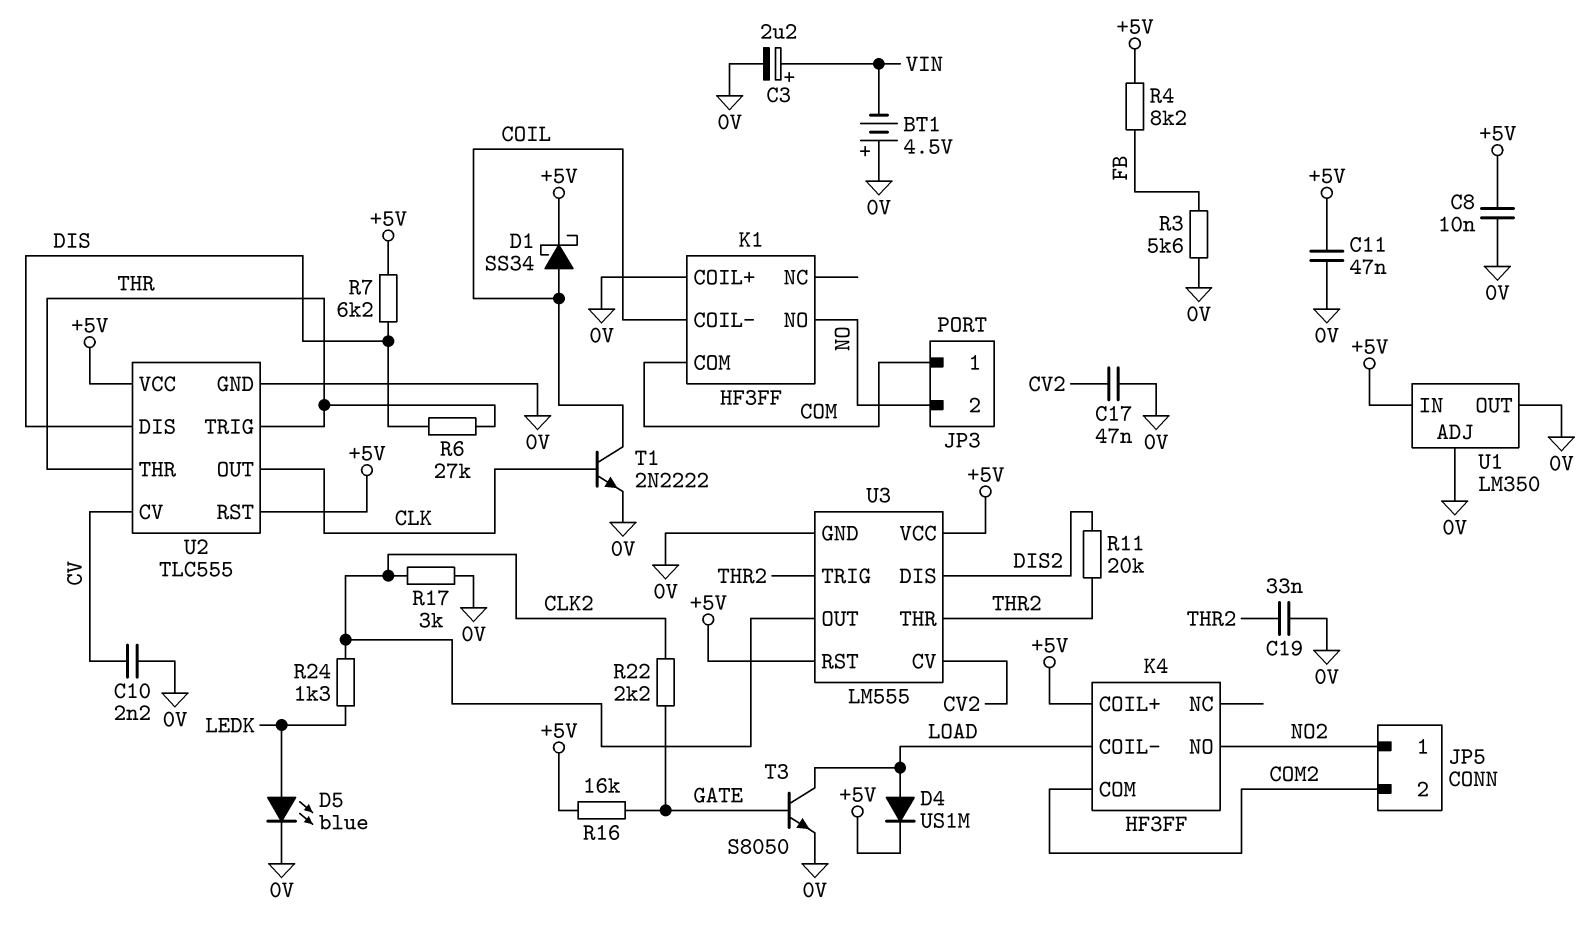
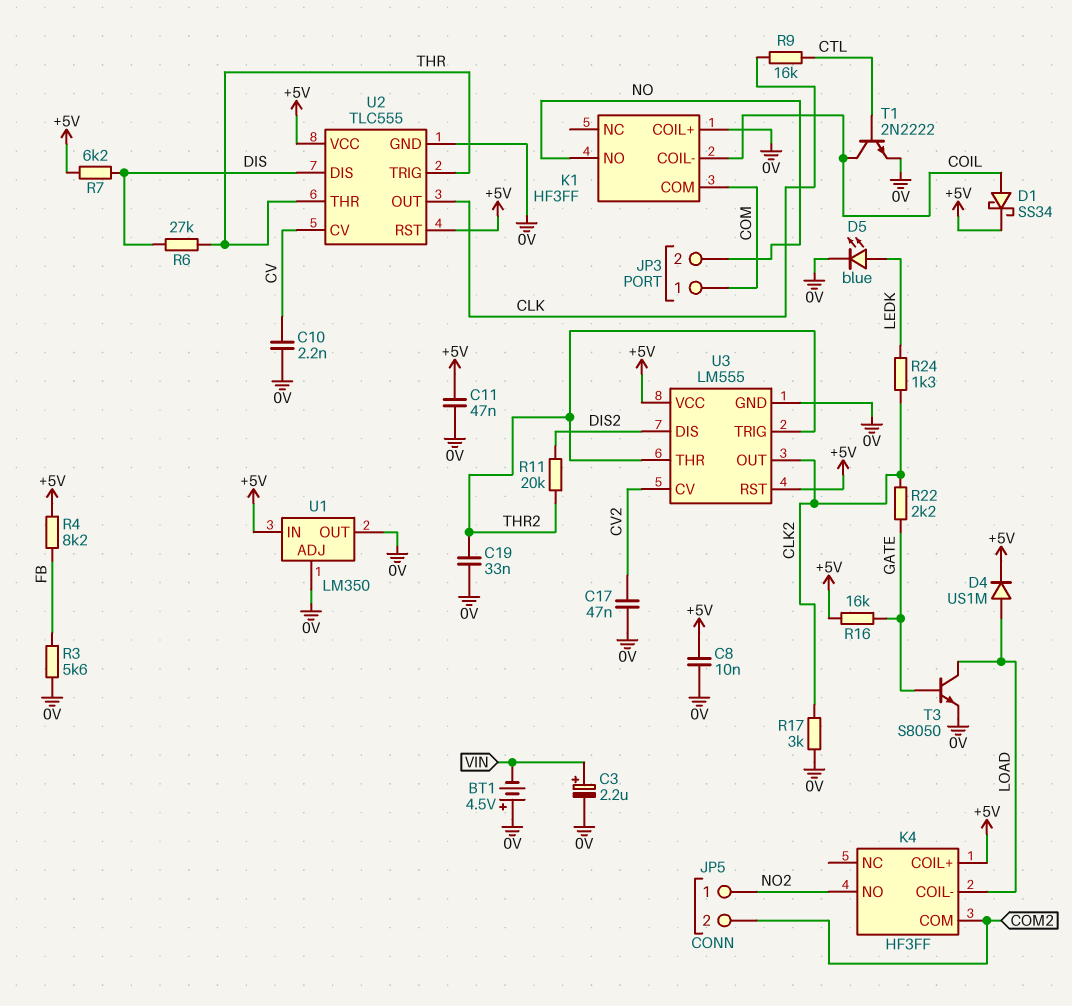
R9: none -> 16k (CLK, CTL)
T1: NPN 2N2222 (B CLK, C COIL, E 0V) -> NPN 2N2222 (B CTL, C COIL, E 0V)

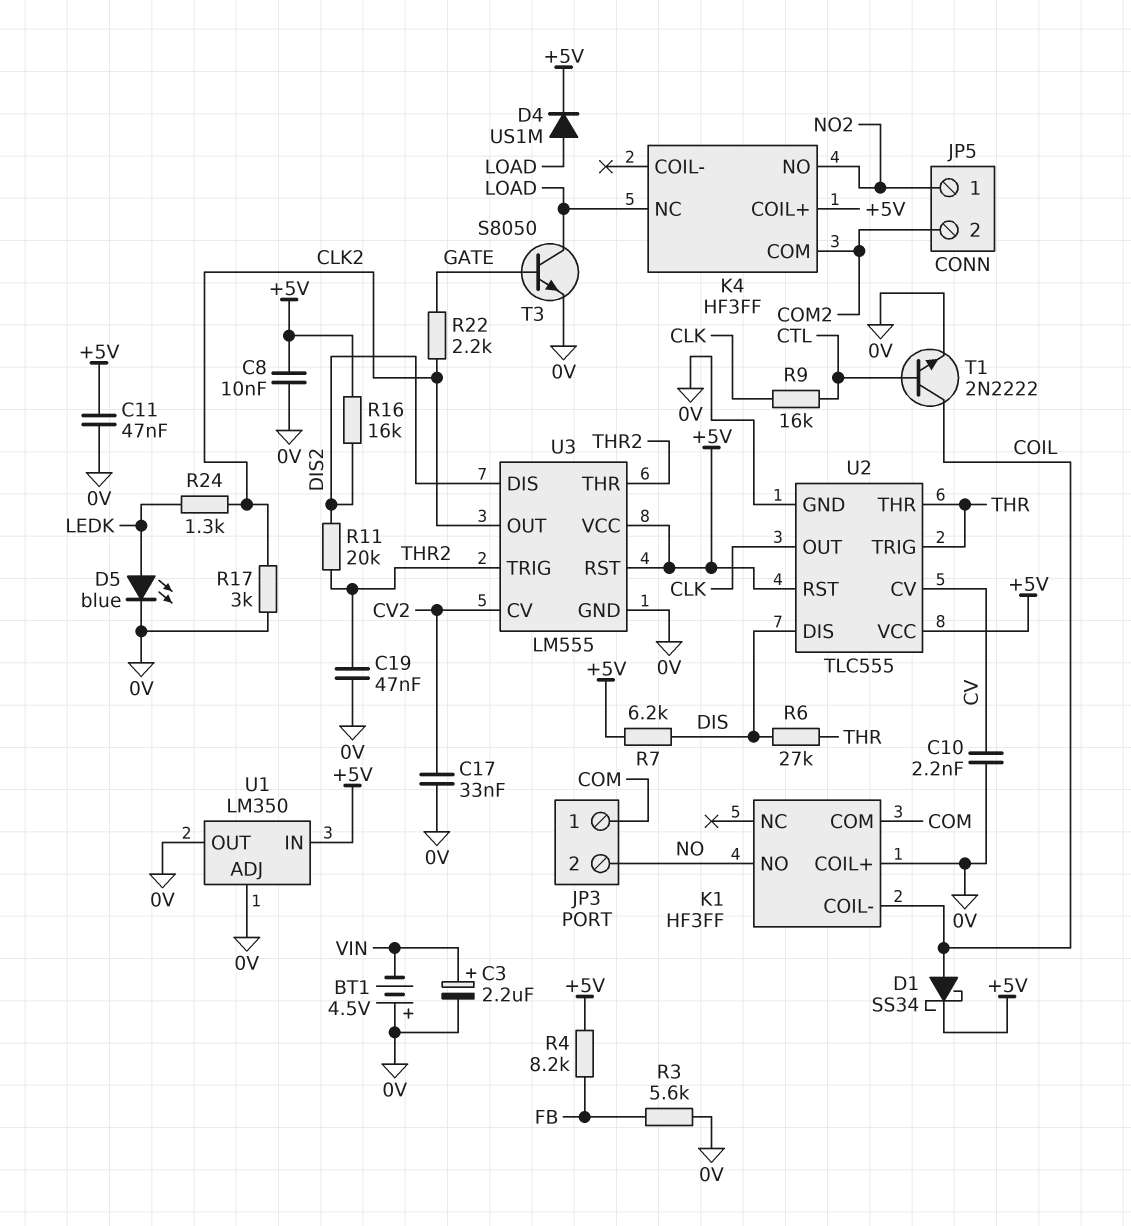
C17: 47nF (0V, CV2) -> 33nF (0V, CV2)
C19: 33nF (0V, THR2) -> 47nF (0V, THR2)
K4 pin COIL-: LOAD -> none
K4 pin NC: none -> LOAD
R16: 16k (+5V, GATE) -> 16k (+5V, DIS2)

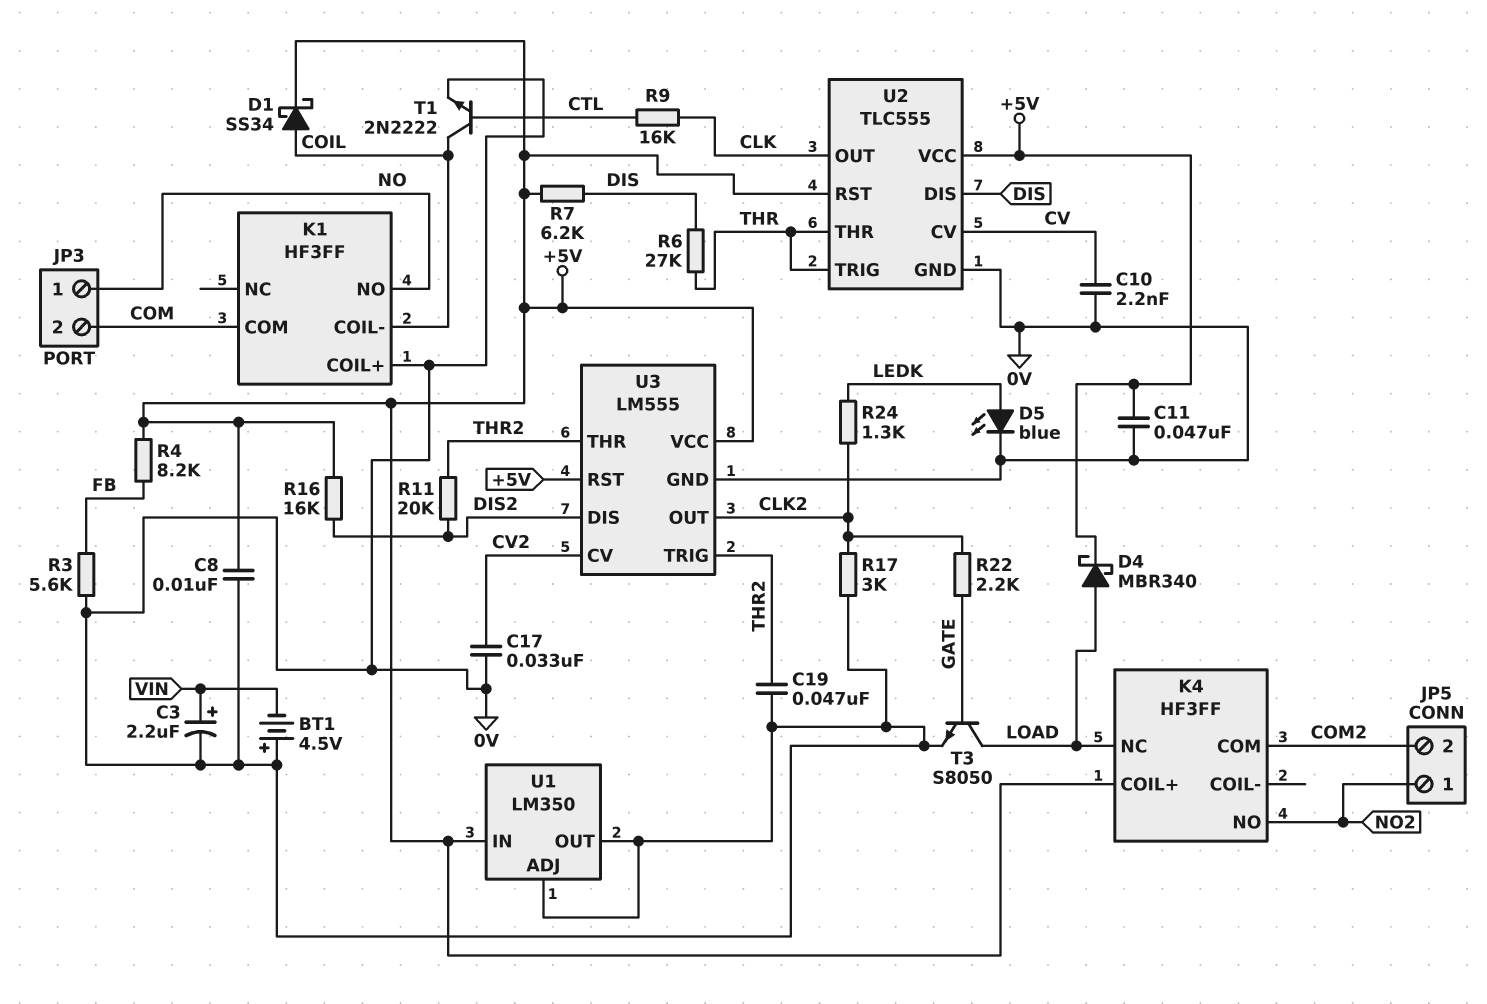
D4: diode US1M (A LOAD, K +5V) -> schottky MBR340 (A LOAD, K +5V)
JP3 pin 1: COM -> NO
JP3 pin 2: NO -> COM

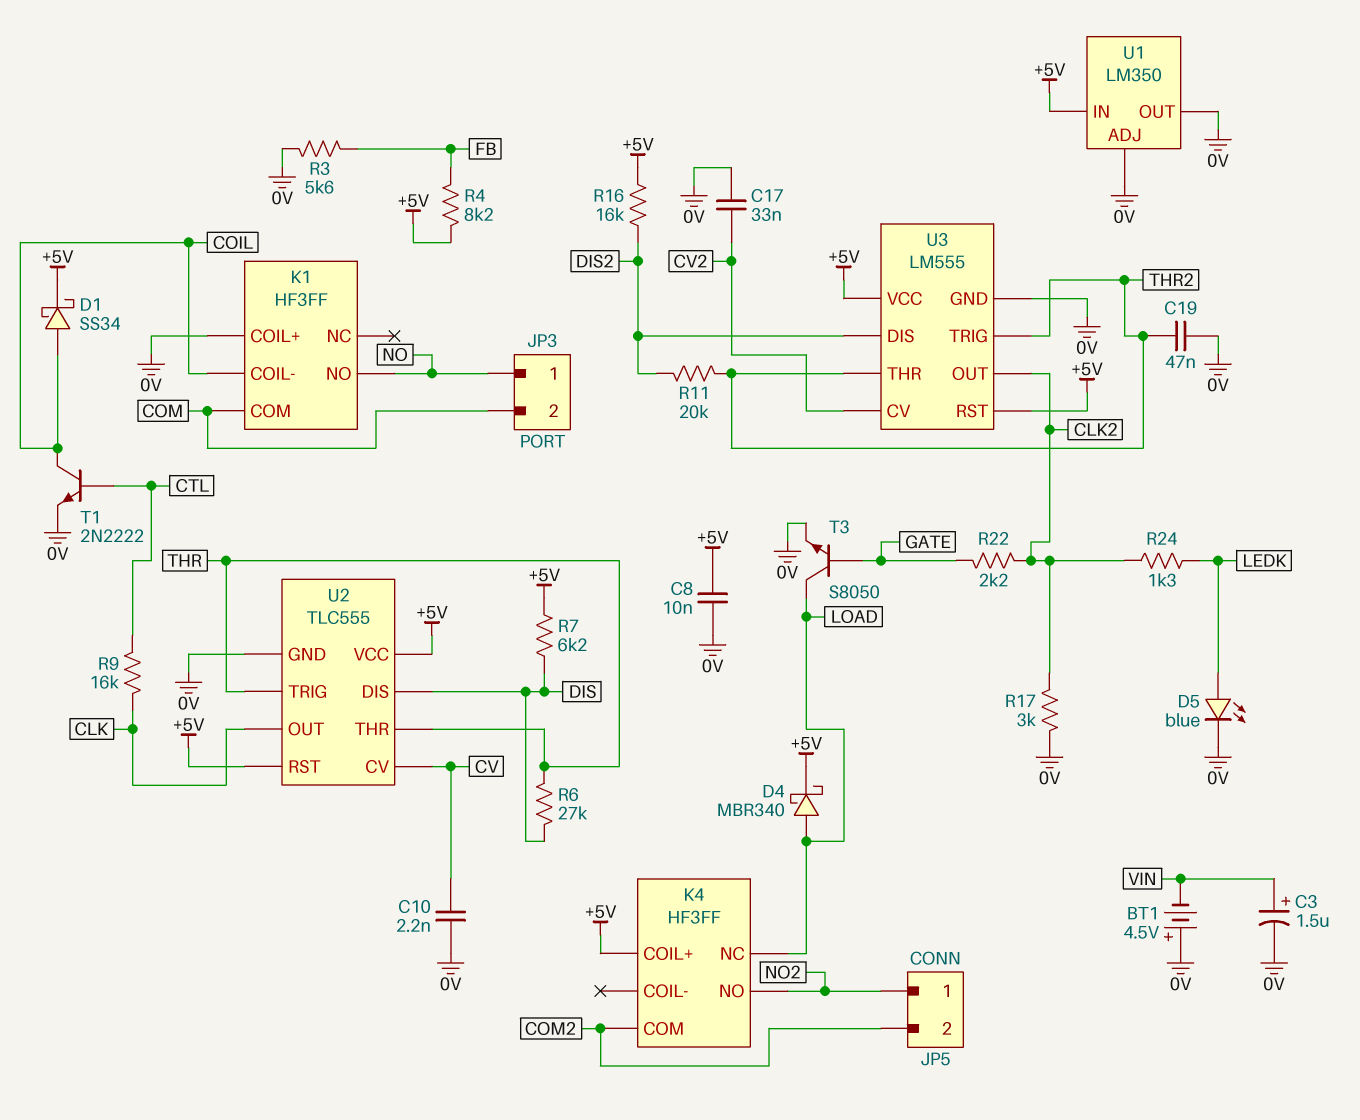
C3: 2.2uF (plus VIN, minus 0V) -> 1.5uF (plus VIN, minus 0V)
C11: 47nF (+5V, 0V) -> none

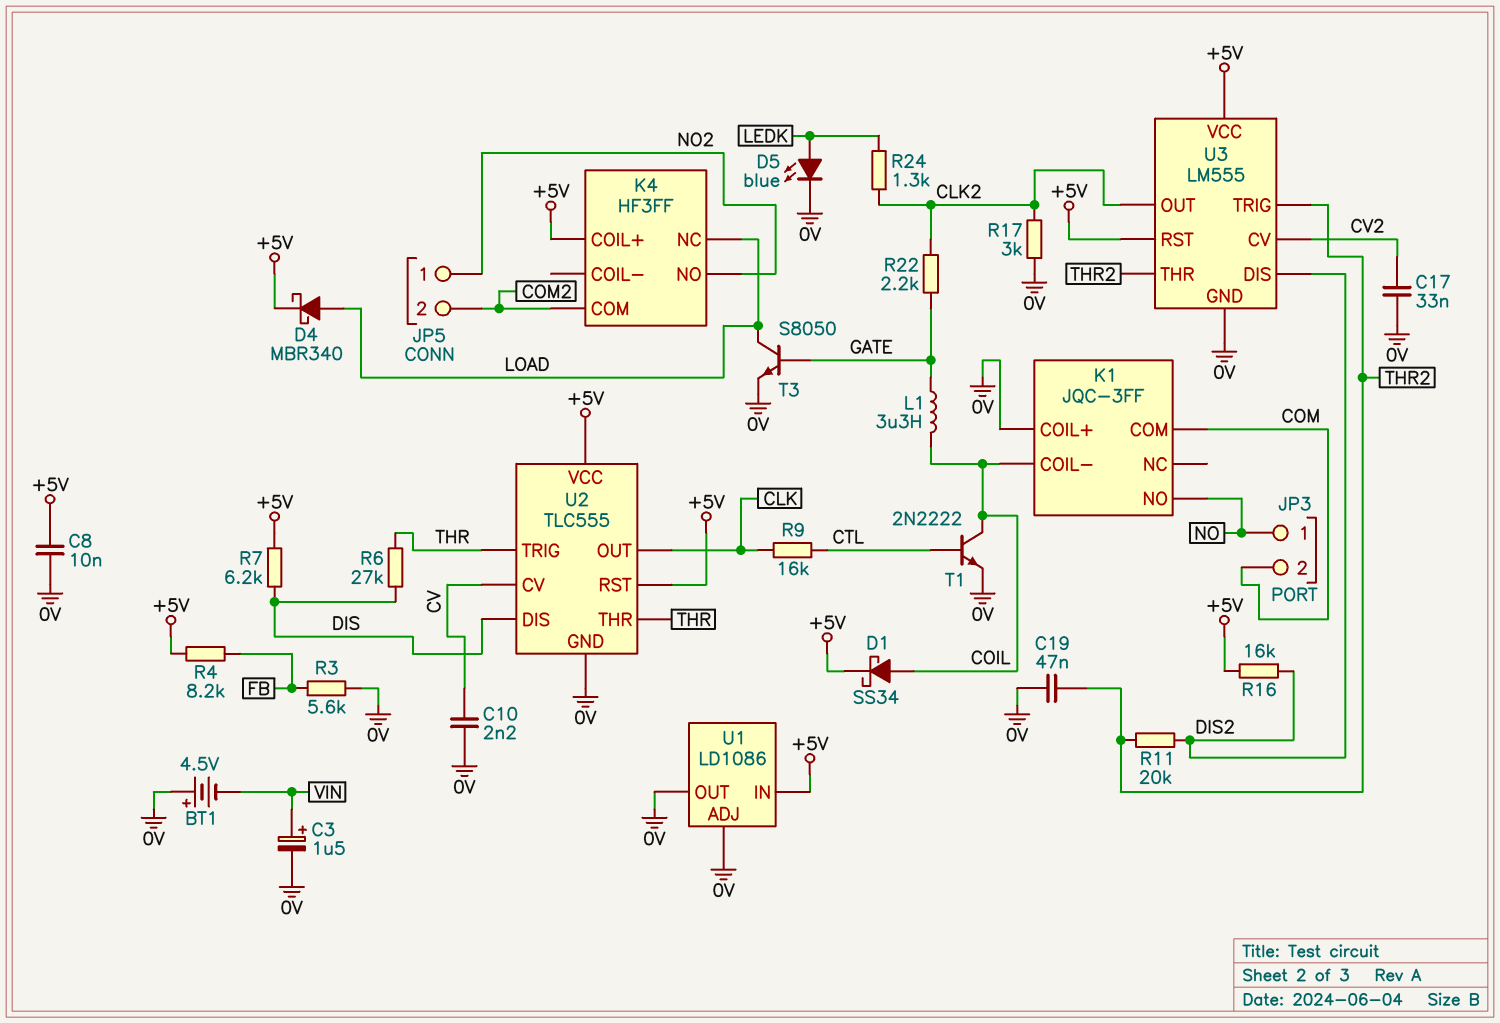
K1: HF3FF -> JQC-3FF
L1: none -> 3.3uH (COIL, GATE)
U1: LM350 -> LD1086

